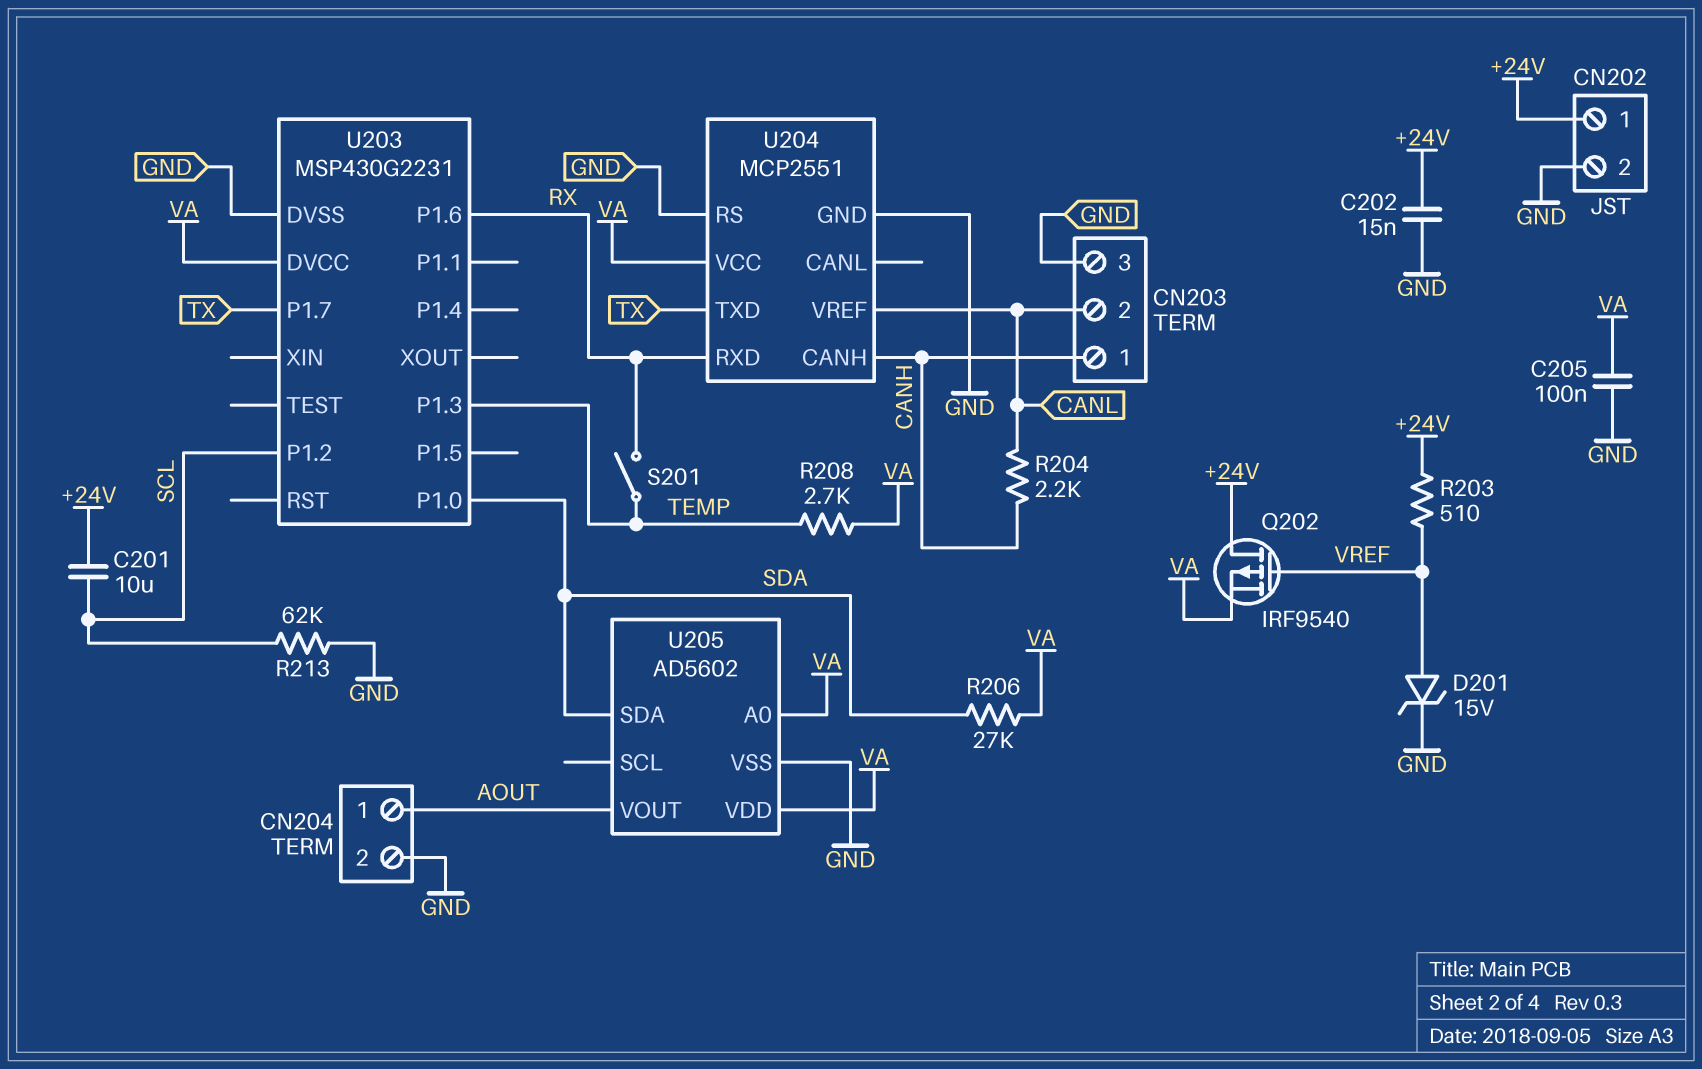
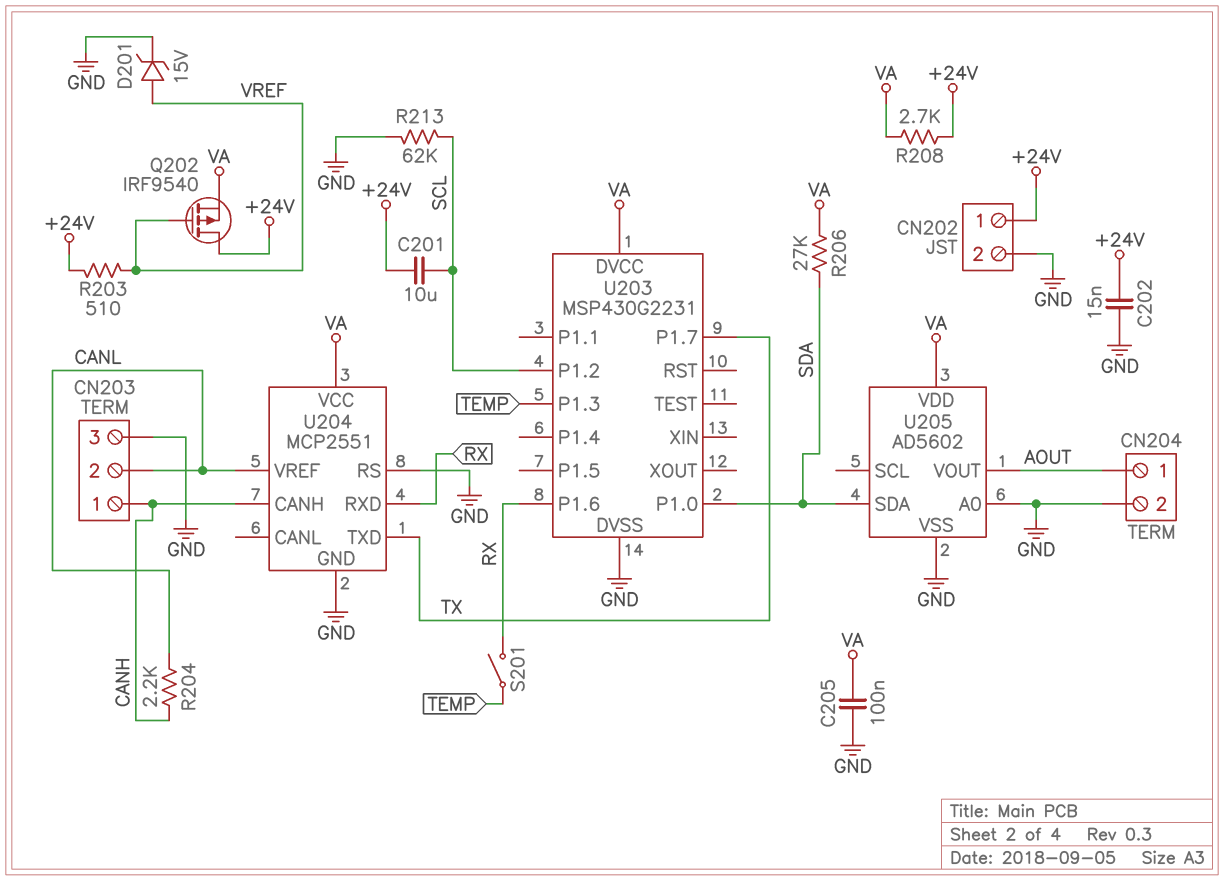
R208: 2.7k (TEMP, VA) -> 2.7k (+24V, VA)
U205 pin A0: VA -> GND

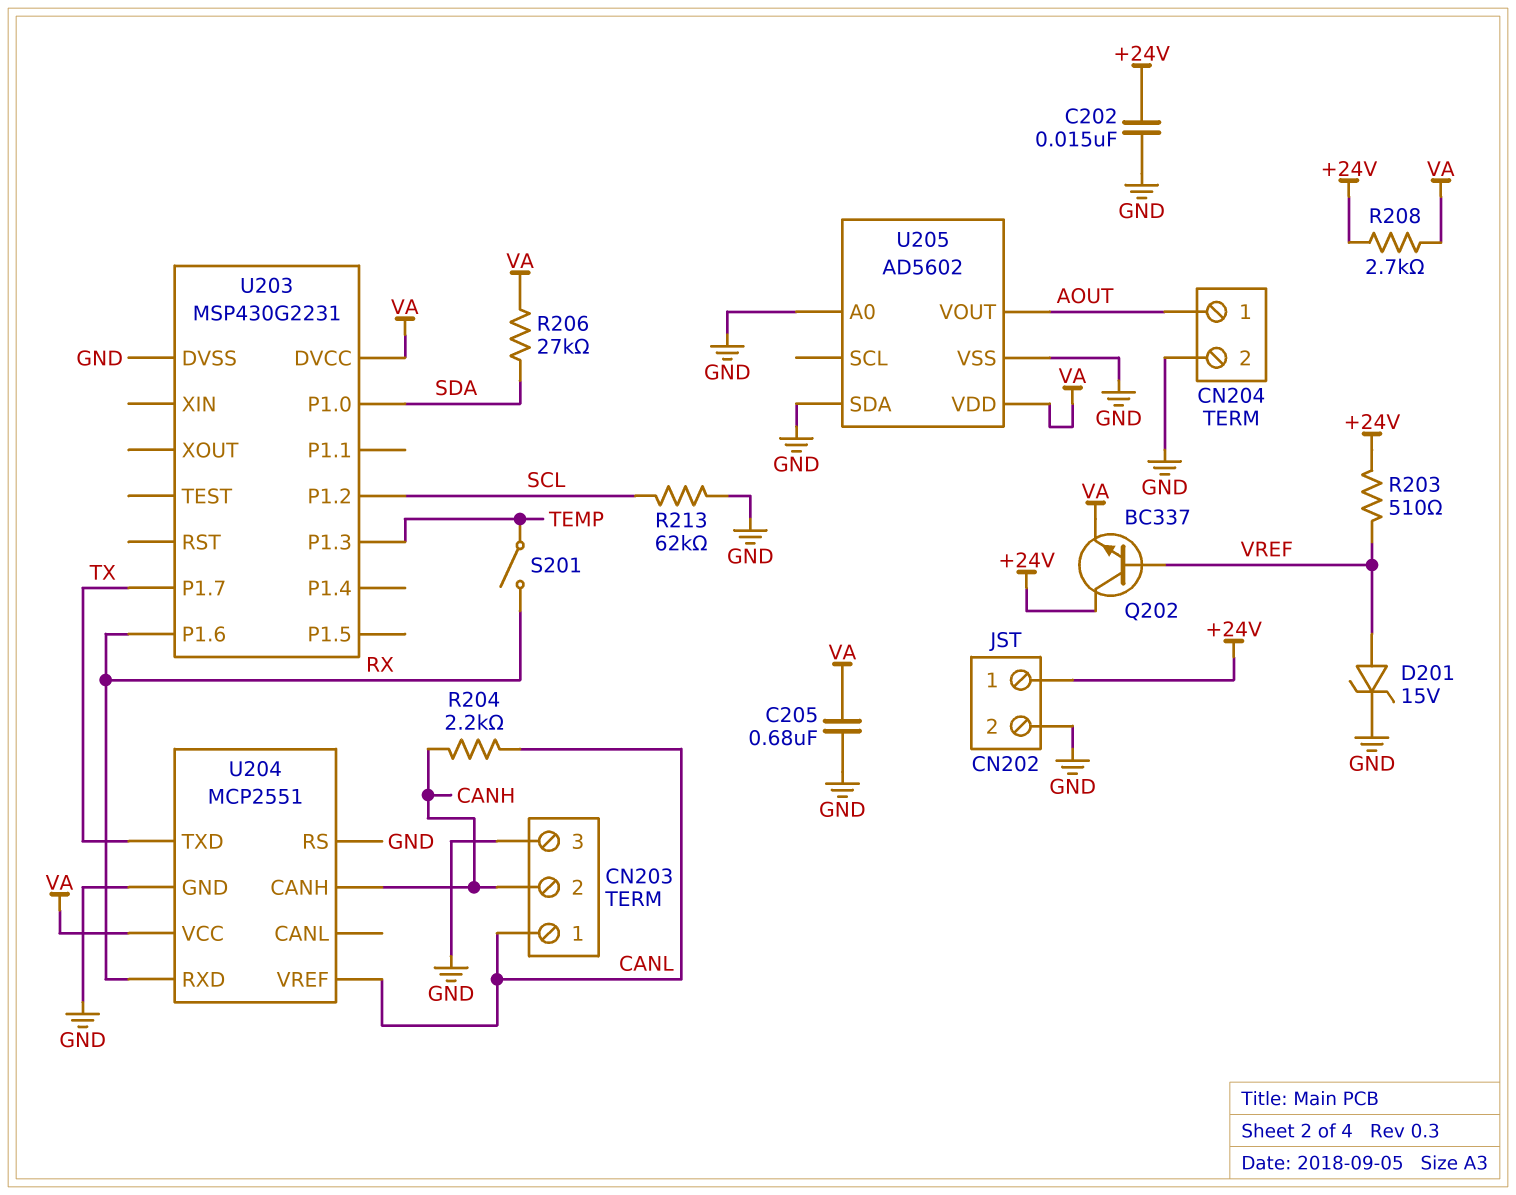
C201: 10uF (+24V, SCL) -> none
C205: 100nF (GND, VA) -> 680nF (GND, VA)
CN203 pin 1: CANH -> CANL
CN203 pin 2: CANL -> CANH
Q202: PMOS IRF9540 (G VREF, D +24V, S VA) -> NPN BC337 (B VREF, C +24V, E VA)
U205 pin SDA: SDA -> GND

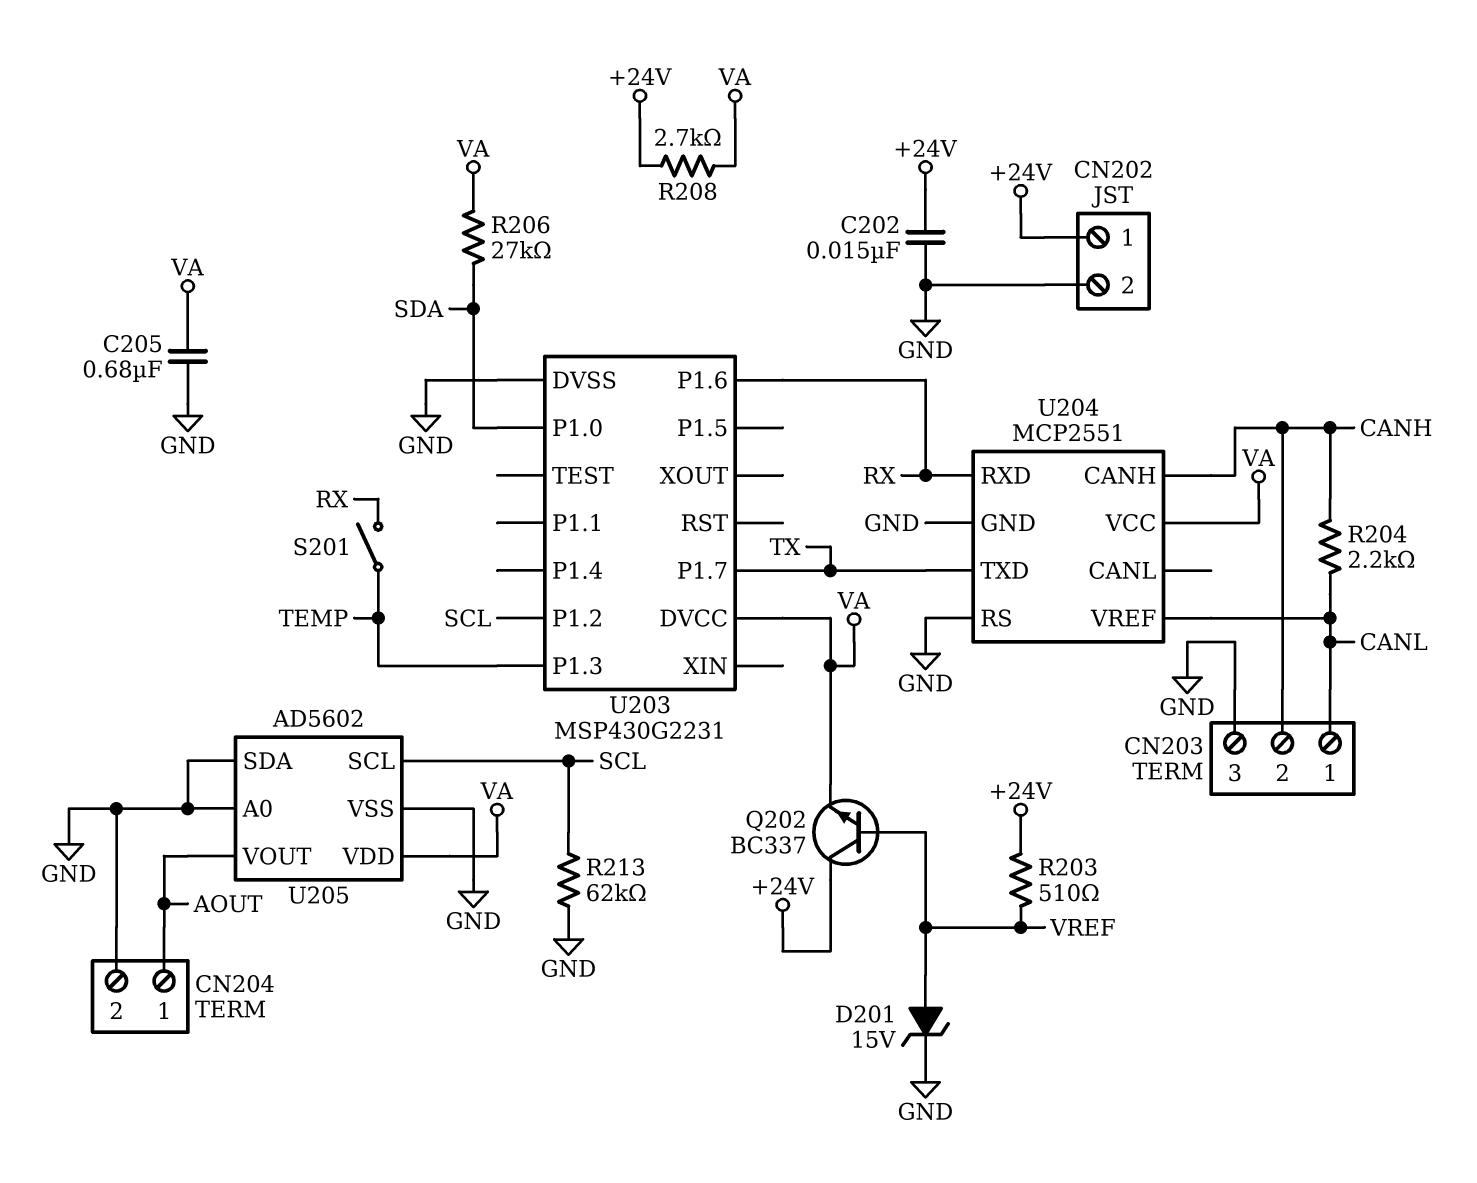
U205 pin SCL: none -> SCL

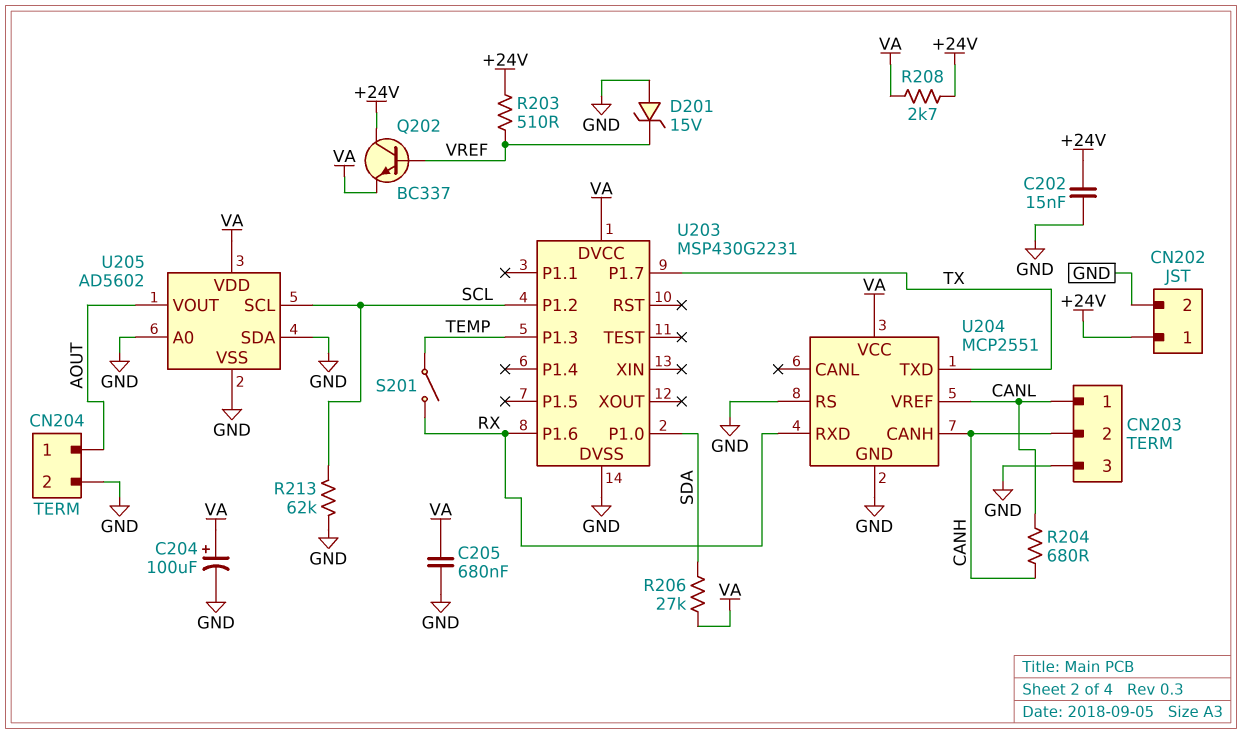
C204: none -> 100uF (plus VA, minus GND)
D201: zener 15V (A VREF, K GND) -> zener 15V (A GND, K VREF)
R204: 2.2k (CANH, CANL) -> 680 (CANH, CANL)

